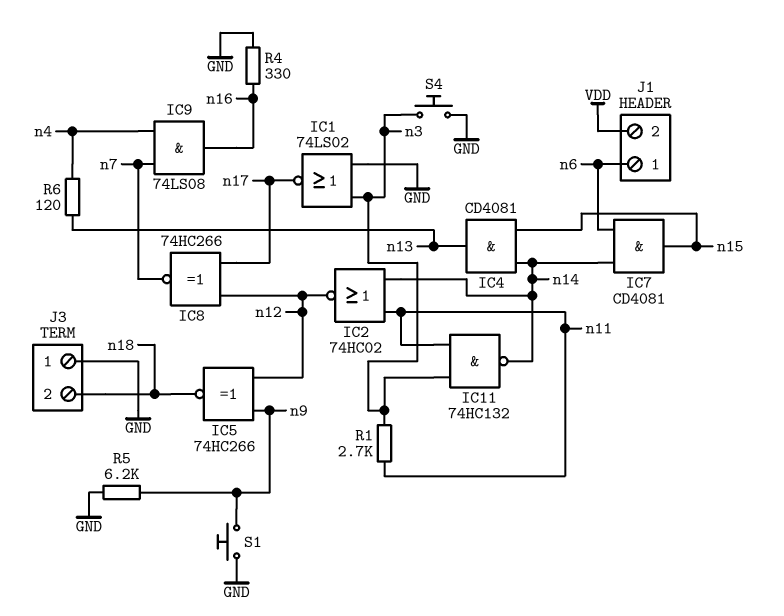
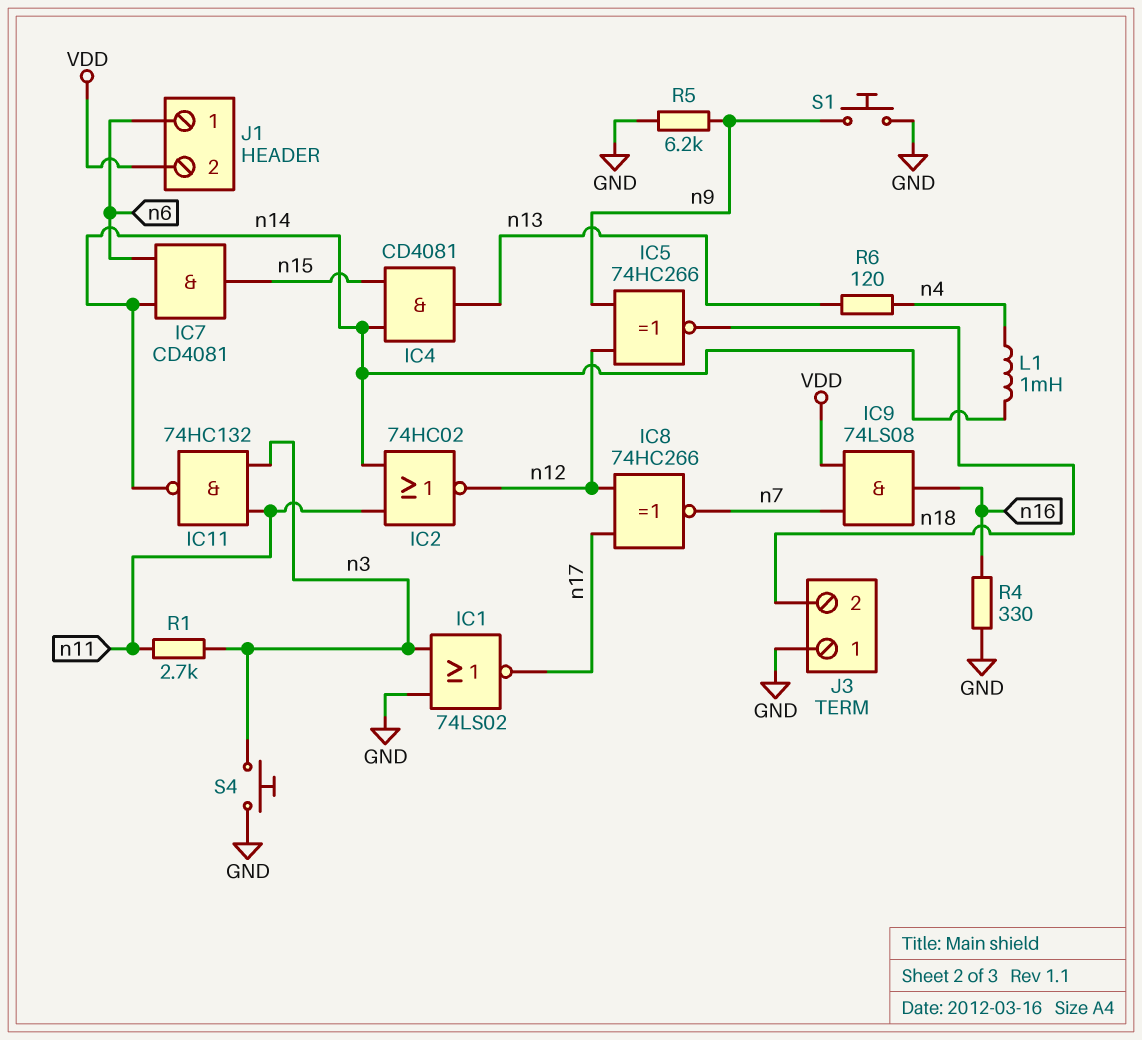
IC9: AND 74LS08 (in n4, in n7, out n16) -> AND 74LS08 (in VDD, in n7, out n16)
L1: none -> 1mH (n4, n14)

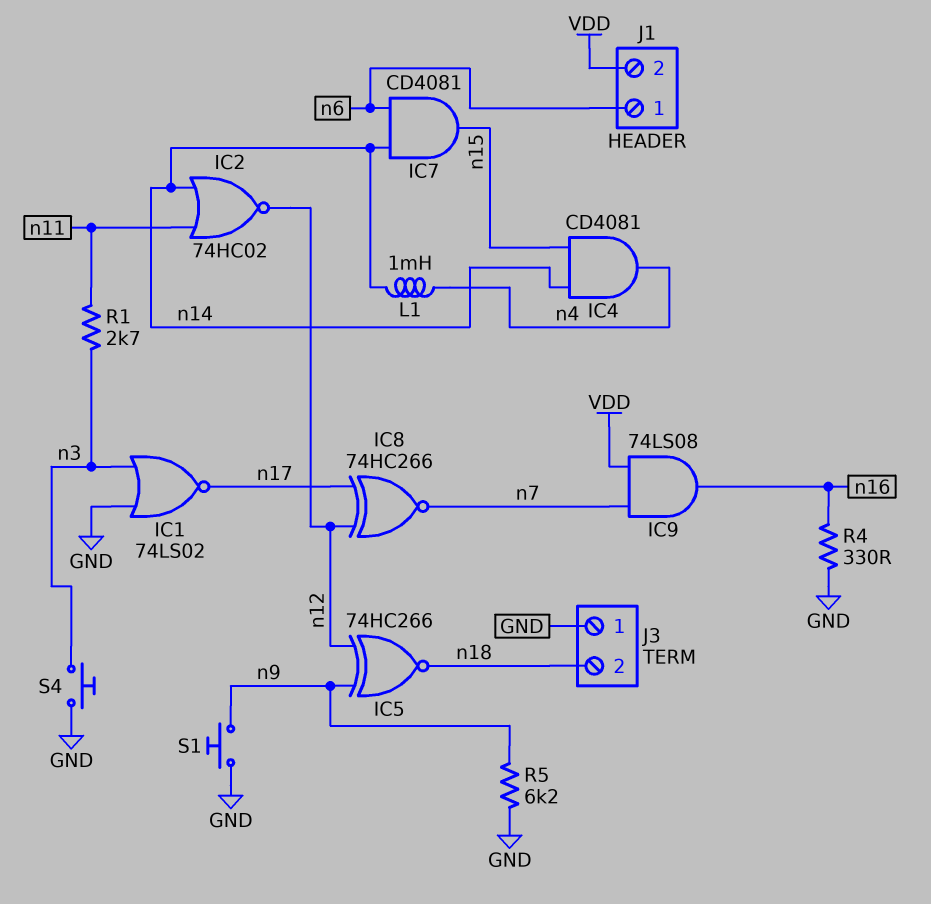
IC4: AND CD4081 (in n14, in n15, out n13) -> AND CD4081 (in n14, in n15, out n4)
IC11: NAND 74HC132 (in n3, in n11, out n14) -> none
R6: 120 (n4, n13) -> none

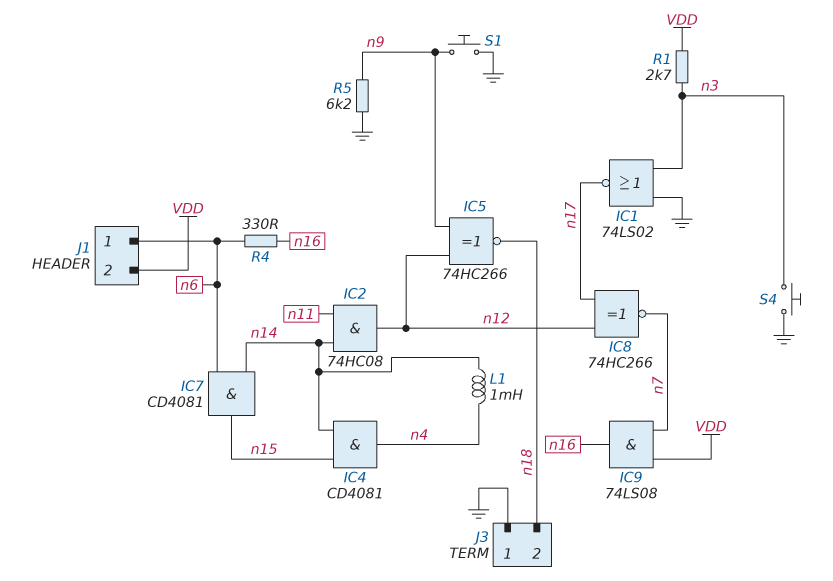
IC2: NOR 74HC02 (in n11, in n14, out n12) -> AND 74HC08 (in n11, in n14, out n12)
R1: 2.7k (n3, n11) -> 2.7k (VDD, n3)
R4: 330 (GND, n16) -> 330 (n6, n16)

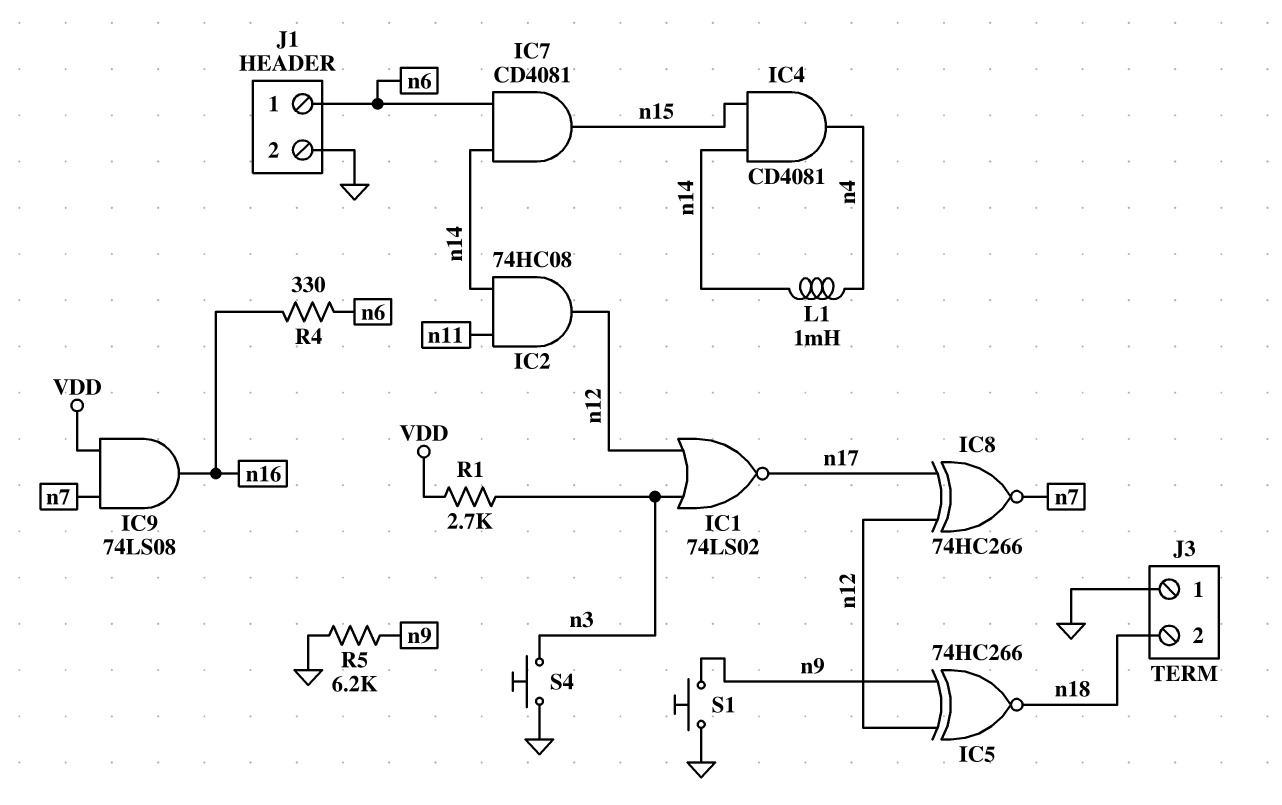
IC1: NOR 74LS02 (in GND, in n3, out n17) -> NOR 74LS02 (in n3, in n12, out n17)
J1 pin 2: VDD -> GND

